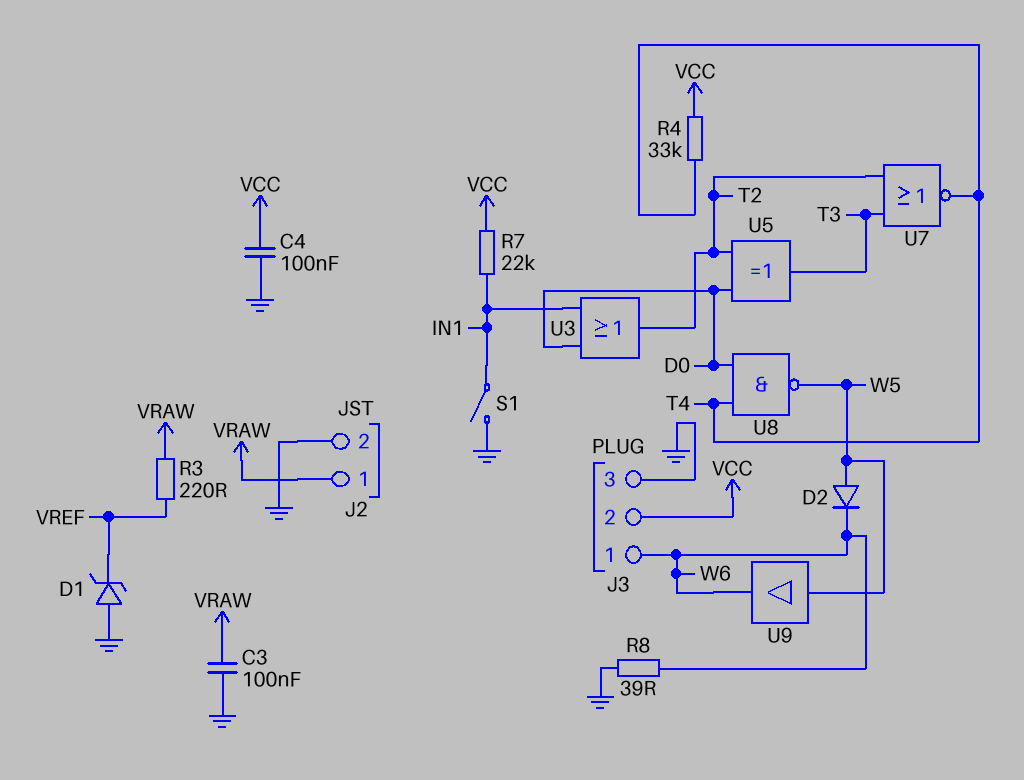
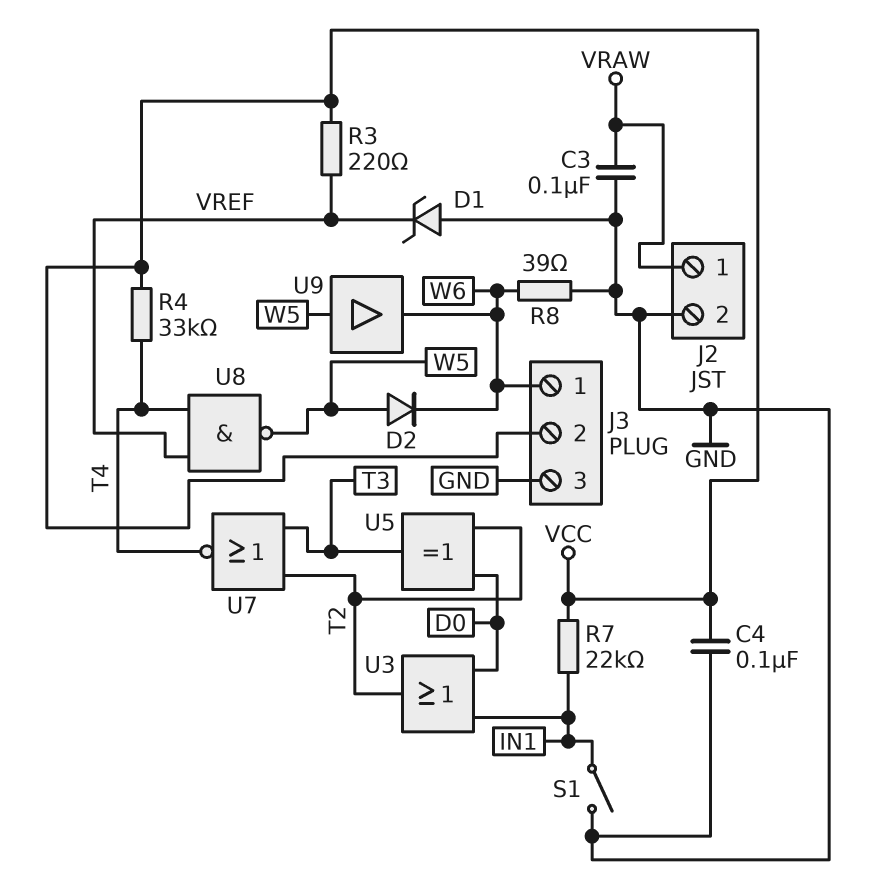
R3: 220 (VRAW, VREF) -> 220 (VCC, VREF)
U8: NAND (in D0, in T4, out W5) -> NAND (in T4, in VREF, out W5)

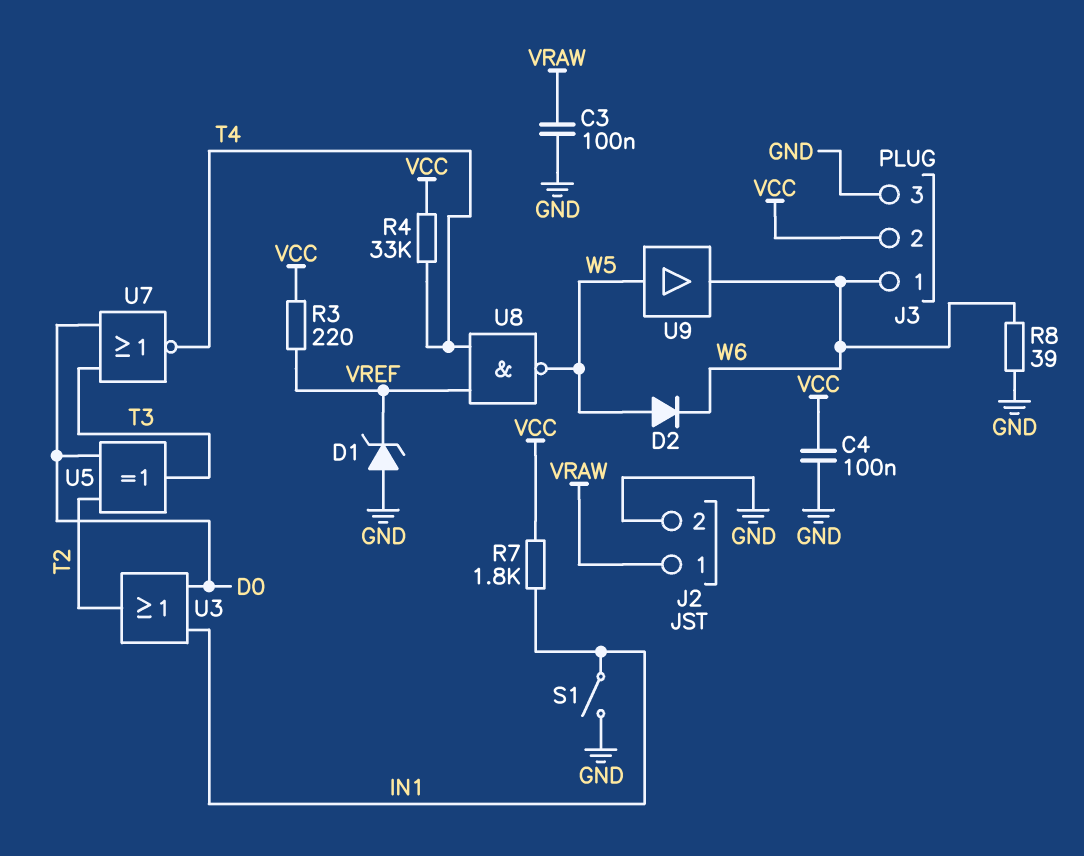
R7: 22k (IN1, VCC) -> 1.8k (IN1, VCC)
U7: NOR (in T2, in T3, out T4) -> NOR (in D0, in T3, out T4)

